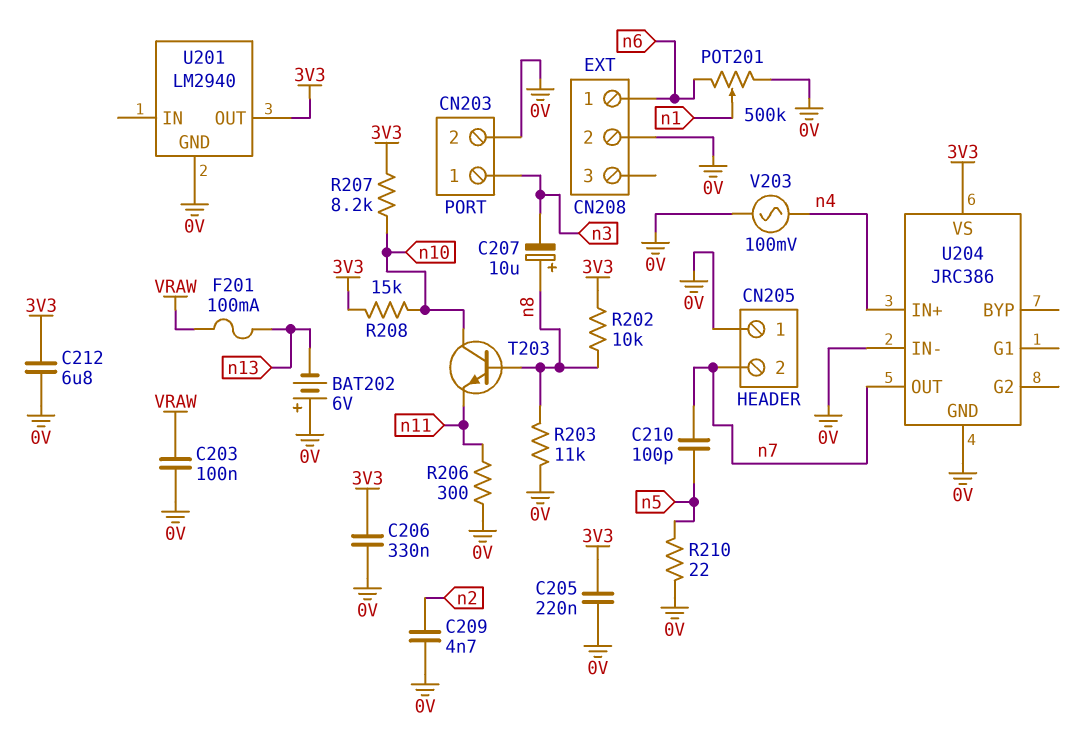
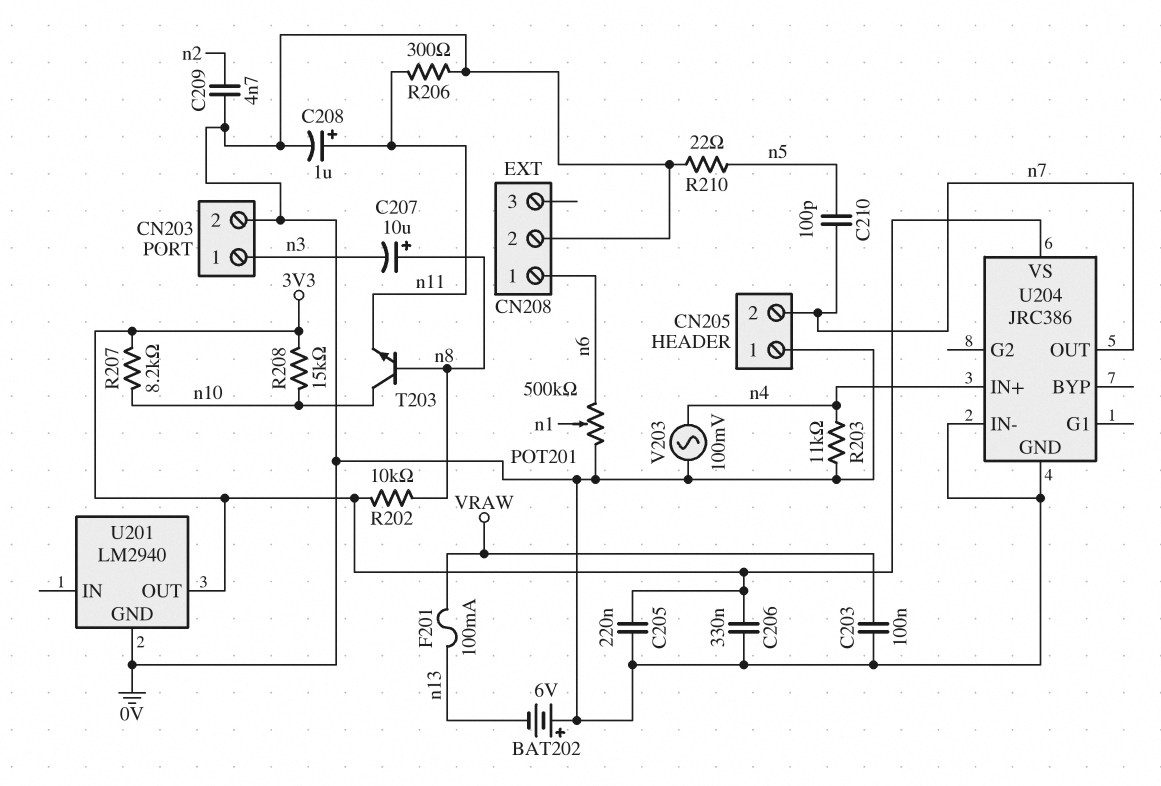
C208: none -> 1uF (plus n11, minus 0V)
C212: 6.8uF (0V, 3V3) -> none
R203: 11k (0V, n8) -> 11k (0V, n4)

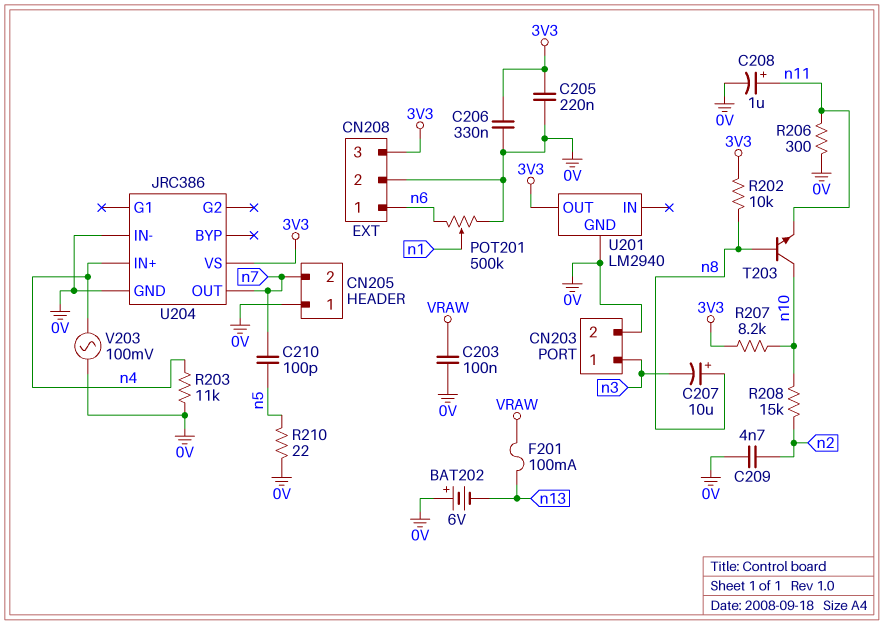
CN208 pin 3: none -> 3V3
R208: 15k (3V3, n10) -> 15k (n2, n10)

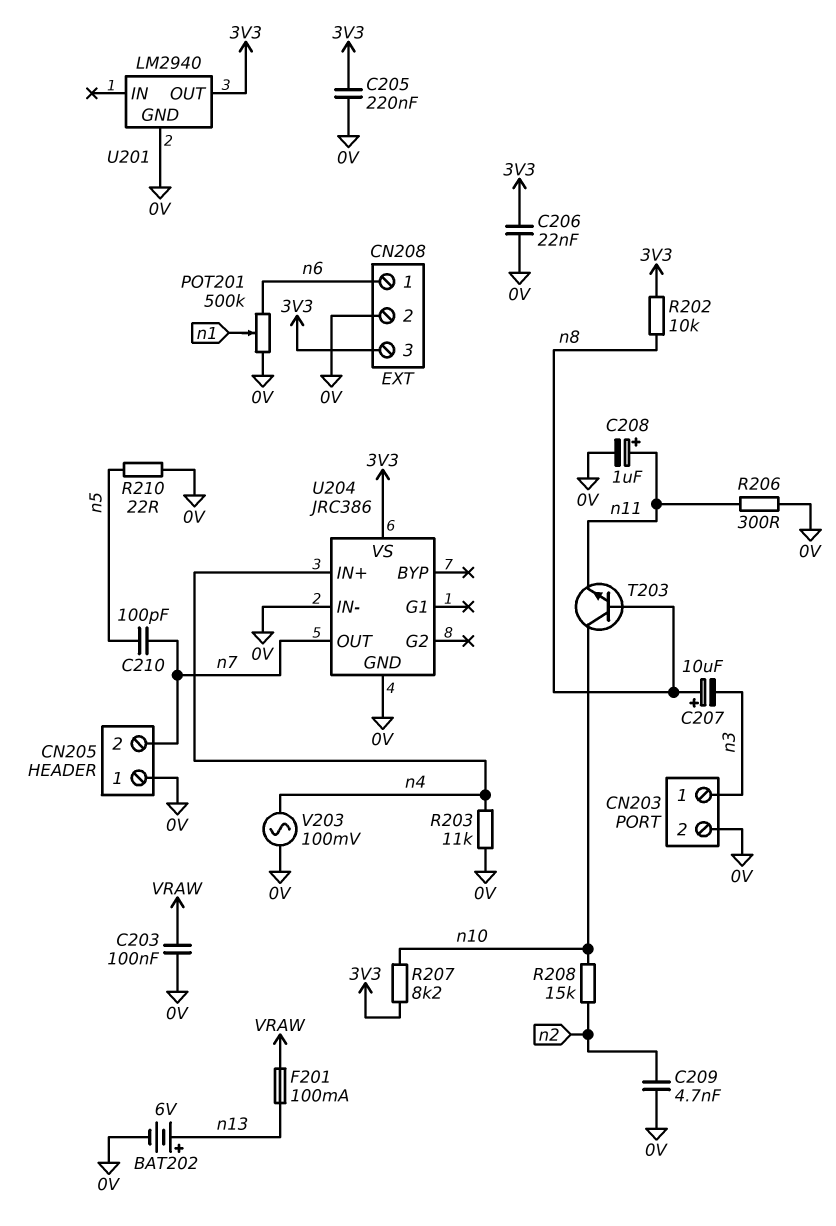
BAT202: 6V (plus 0V, minus n13) -> 6V (plus n13, minus 0V)
C206: 330nF (0V, 3V3) -> 22nF (0V, 3V3)

